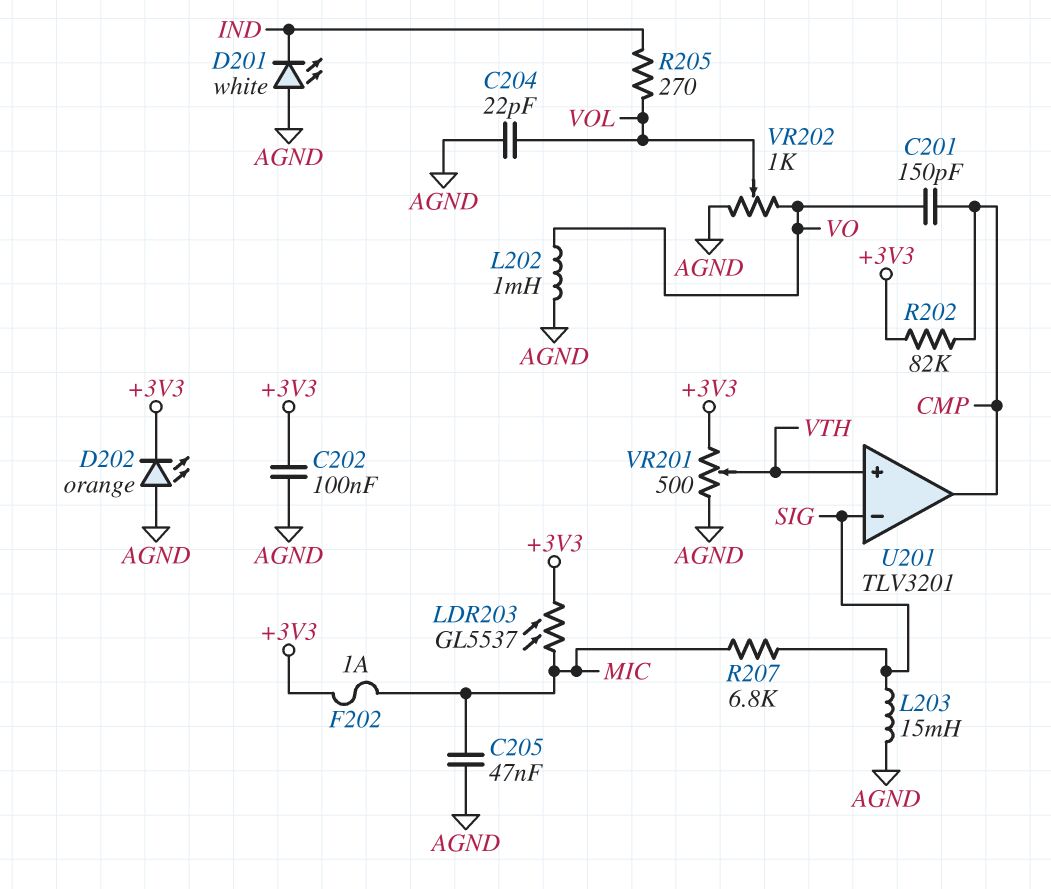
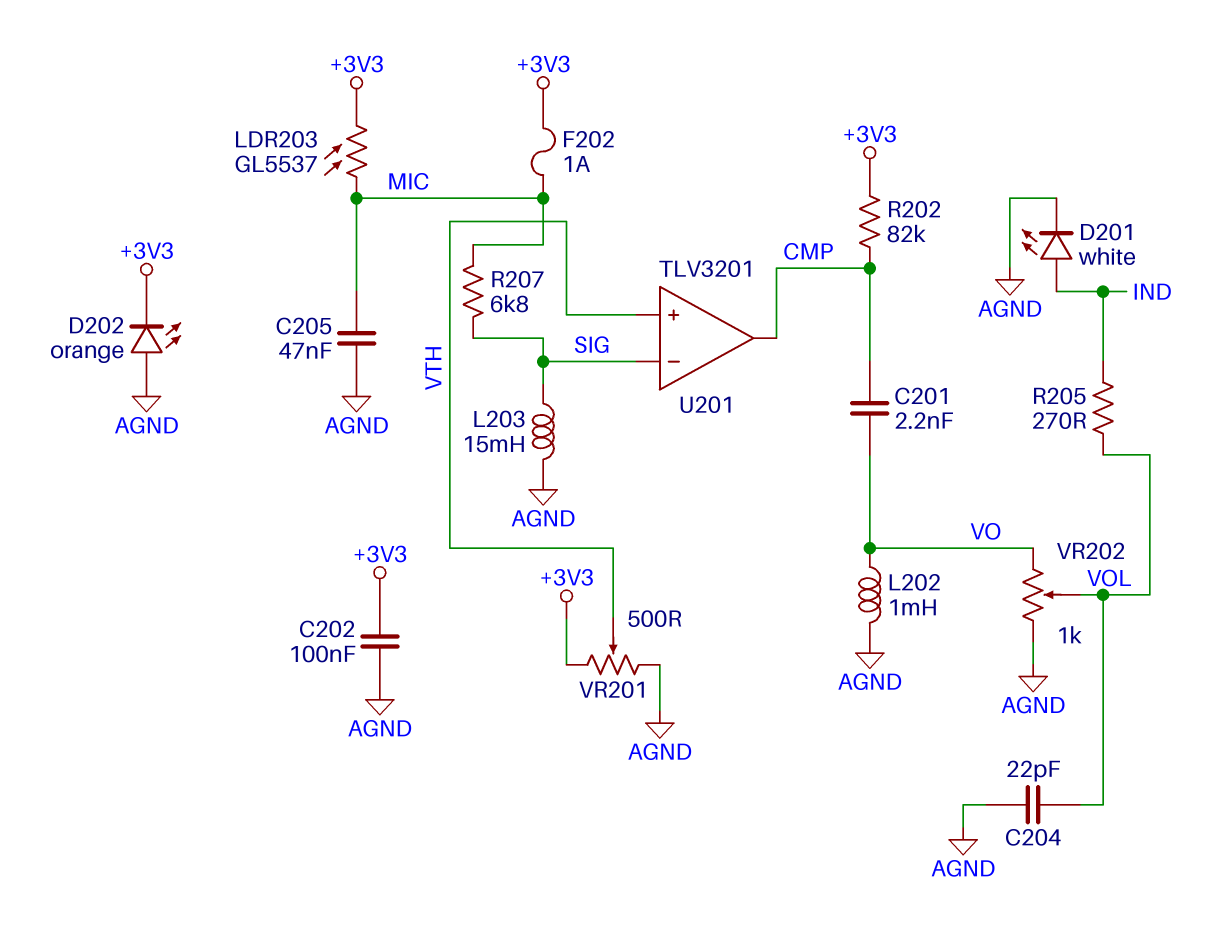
C201: 150pF (CMP, VO) -> 2.2nF (CMP, VO)
D201: LED white (A AGND, K IND) -> LED white (A IND, K AGND)

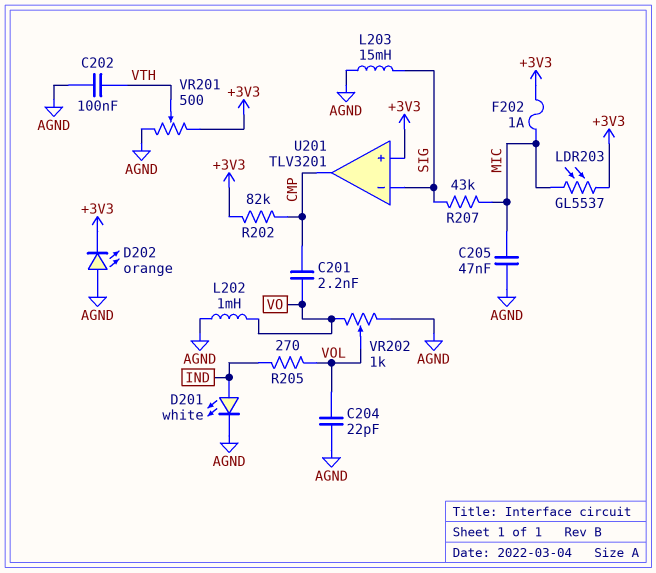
C202: 100nF (+3V3, AGND) -> 100nF (AGND, VTH)
R207: 6.8k (MIC, SIG) -> 43k (MIC, SIG)
U201 pin in+: VTH -> +3V3

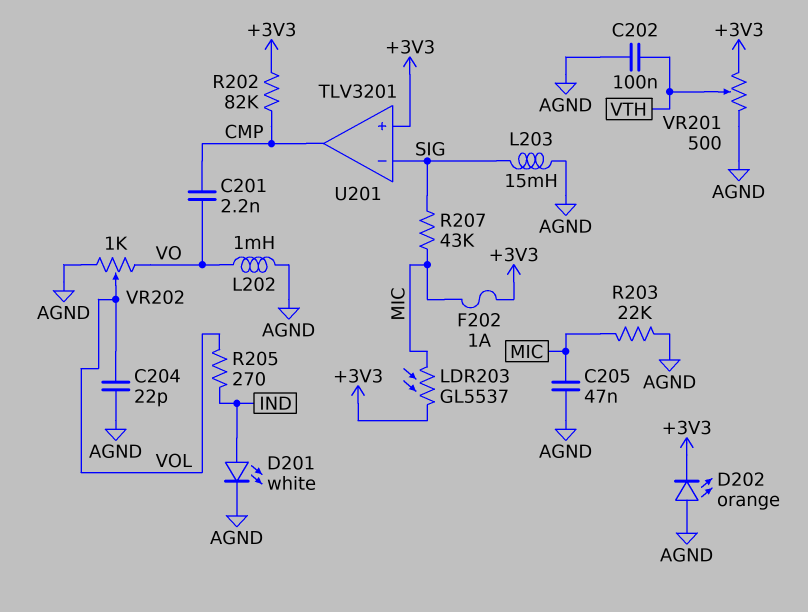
R203: none -> 22k (AGND, MIC)

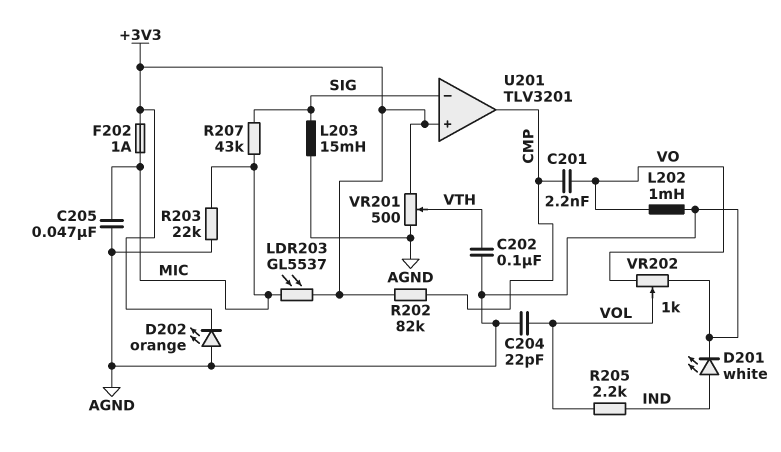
R205: 270 (IND, VOL) -> 2.2k (IND, VOL)

